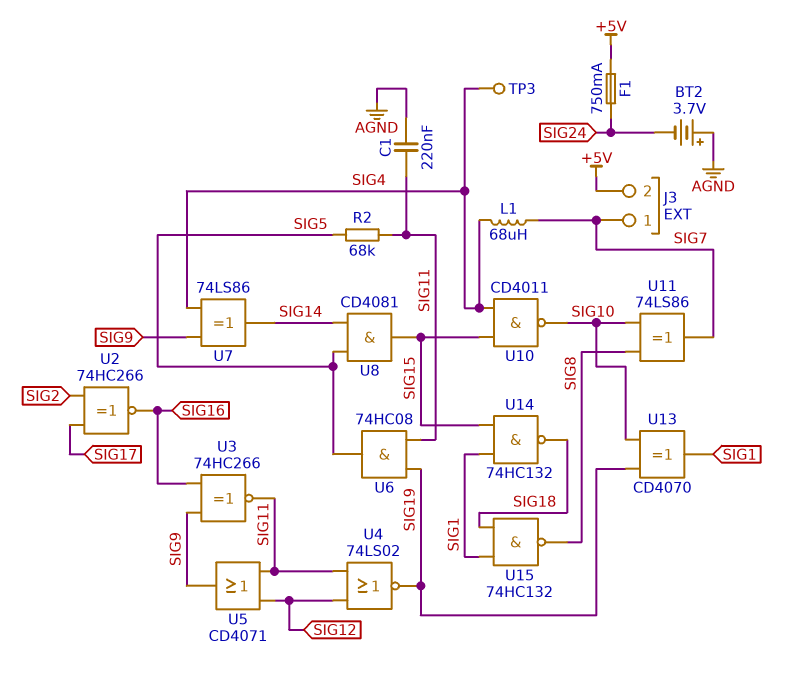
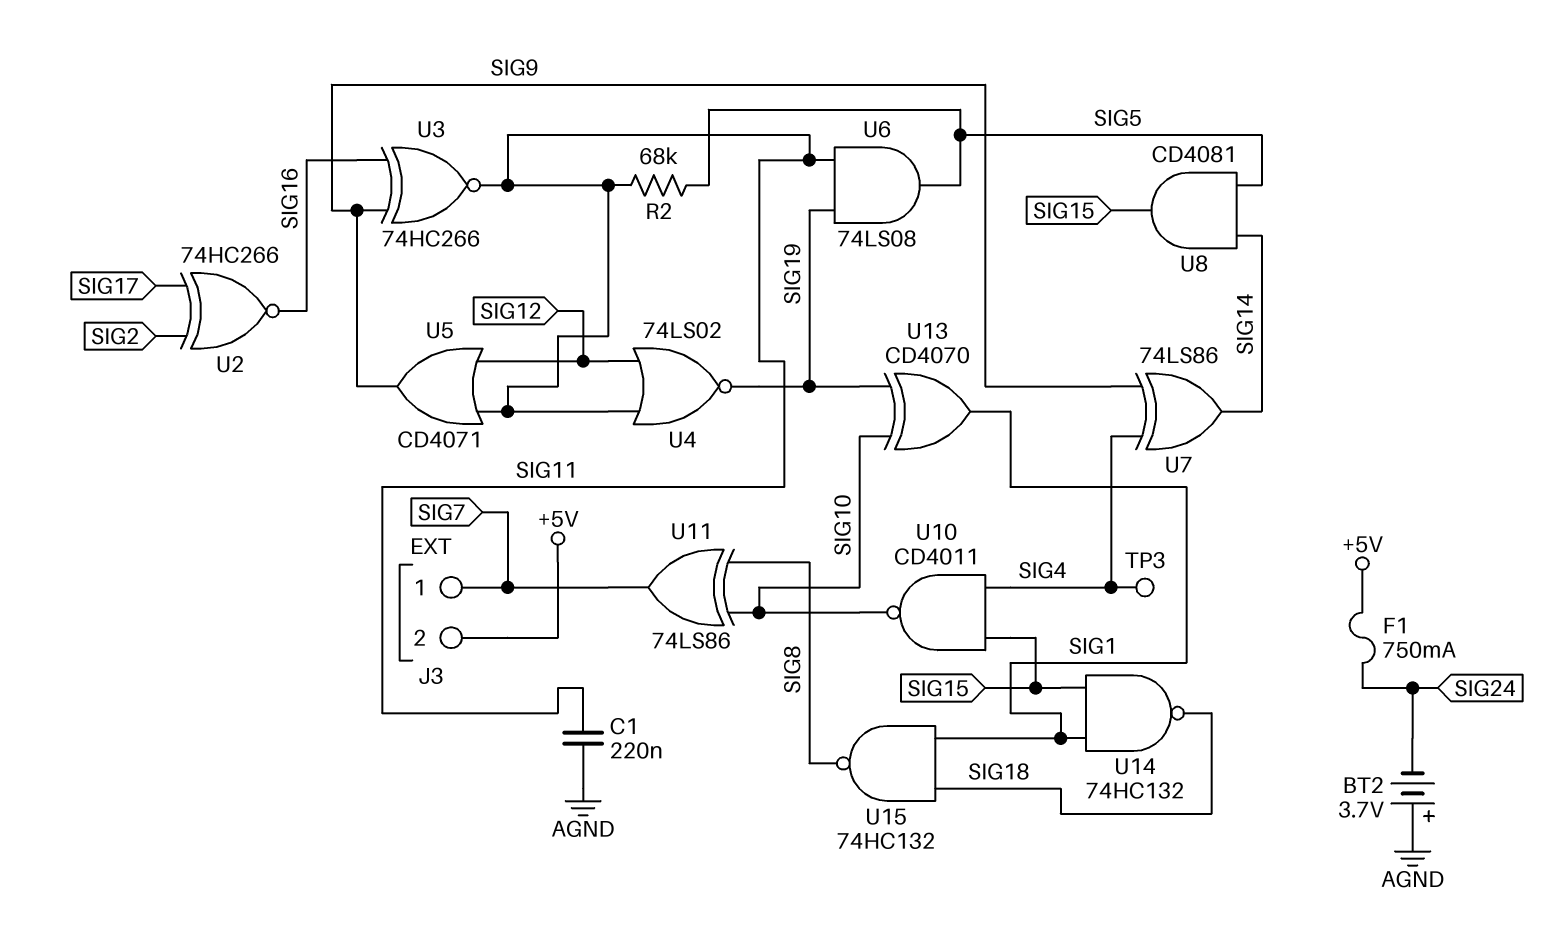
L1: 68uH (SIG4, SIG7) -> none
U6: AND 74HC08 (in SIG11, in SIG19, out SIG5) -> AND 74LS08 (in SIG11, in SIG19, out SIG5)

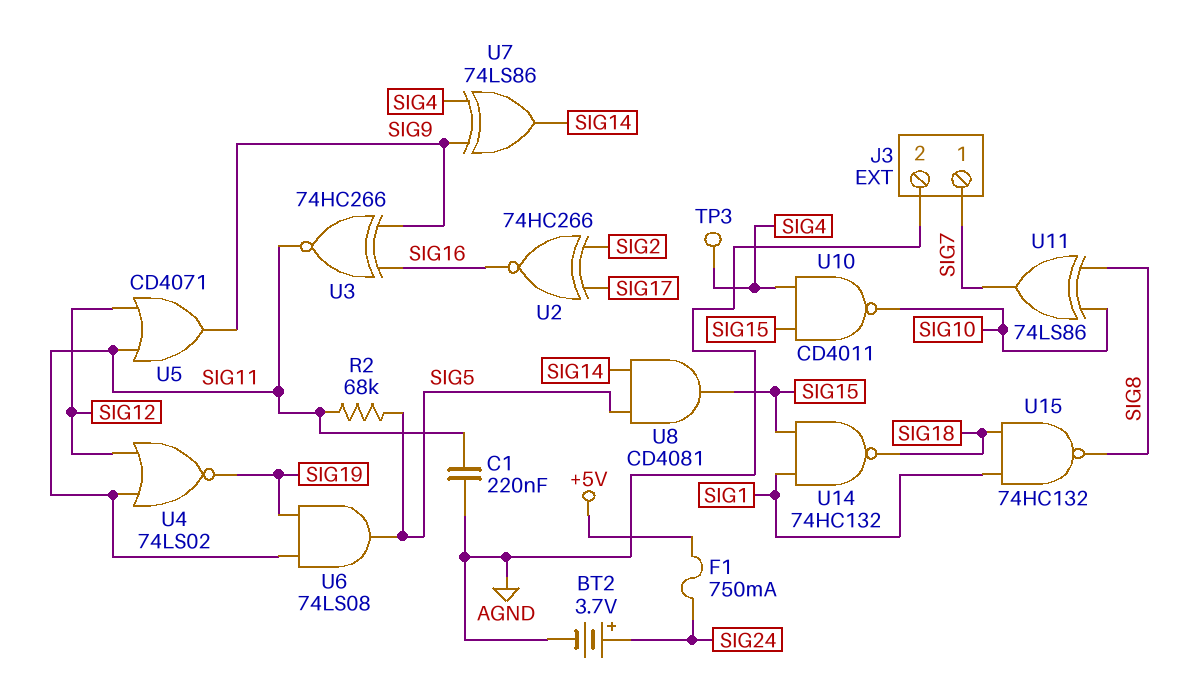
BT2: 3.7V (plus AGND, minus SIG24) -> 3.7V (plus SIG24, minus AGND)
J3 pin 2: +5V -> AGND
U13: XOR CD4070 (in SIG10, in SIG19, out SIG1) -> none

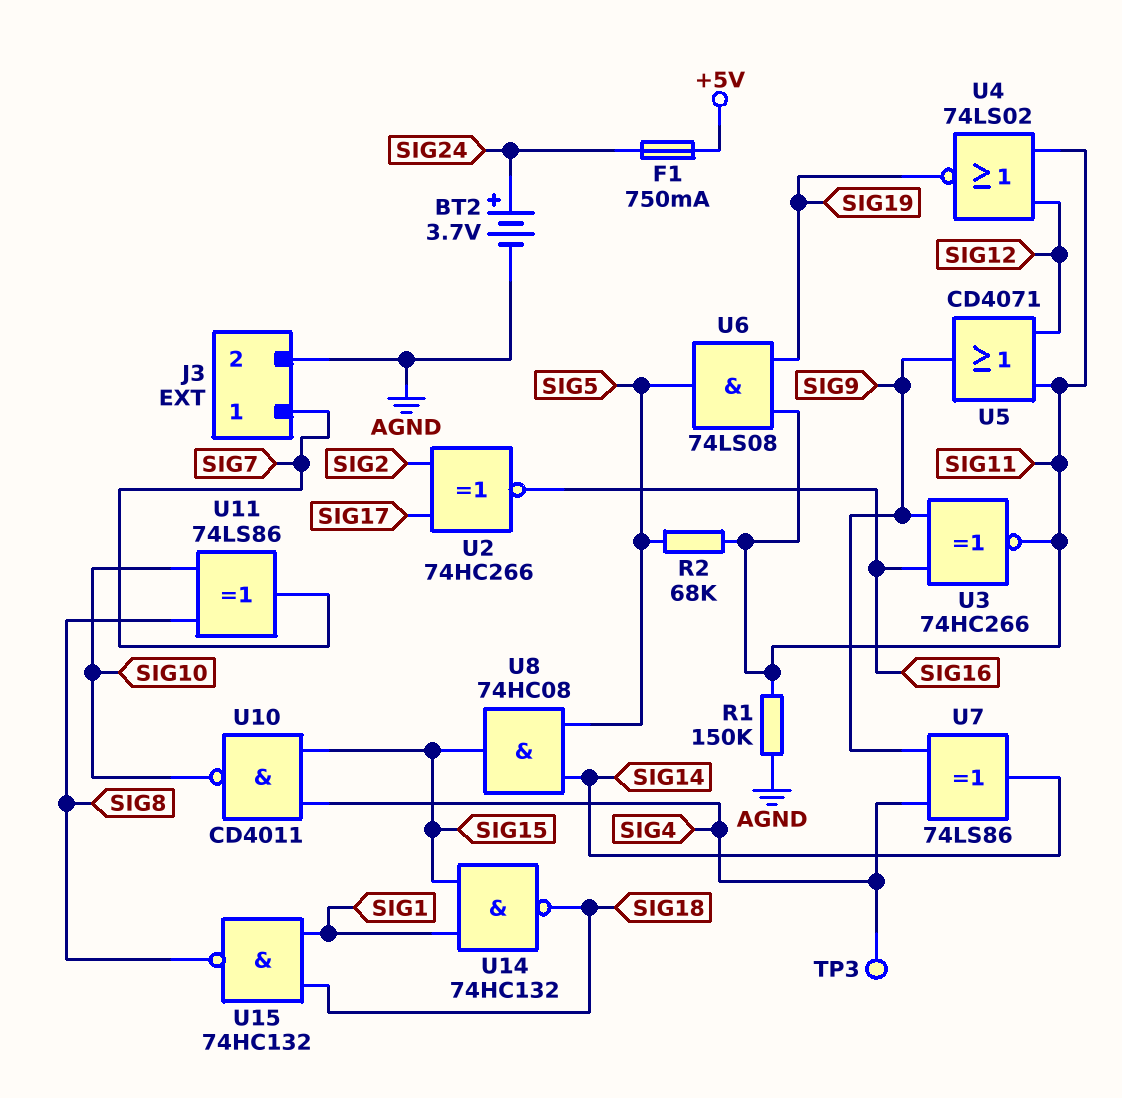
C1: 220nF (AGND, SIG11) -> none
R1: none -> 150k (AGND, SIG11)
U8: AND CD4081 (in SIG5, in SIG14, out SIG15) -> AND 74HC08 (in SIG5, in SIG14, out SIG15)

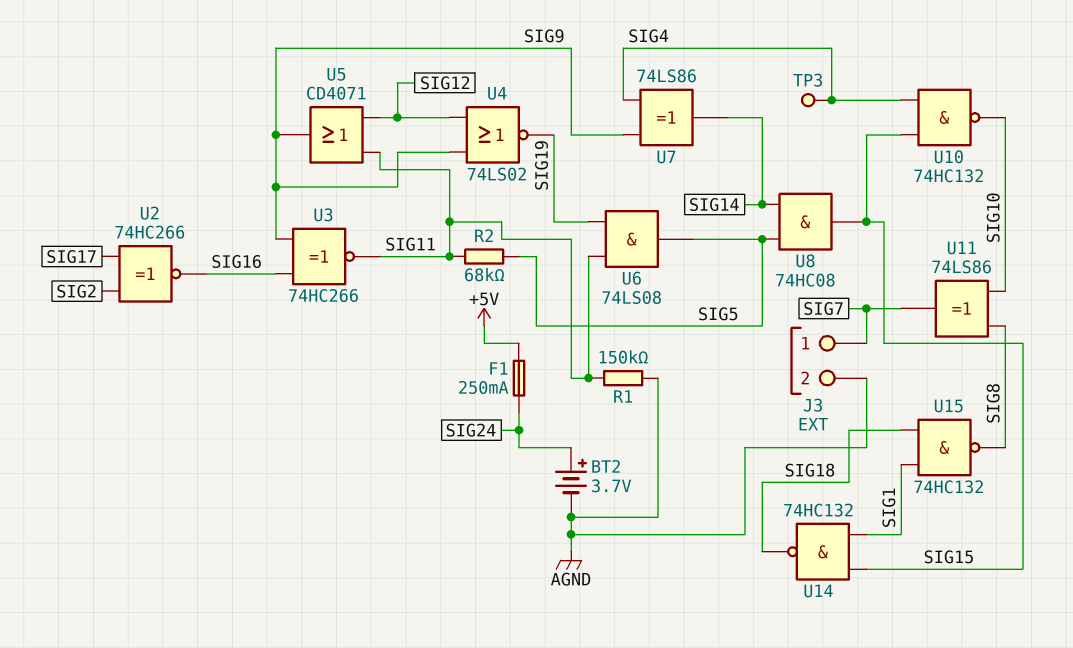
F1: 750mA (+5V, SIG24) -> 250mA (+5V, SIG24)
U4: NOR 74LS02 (in SIG11, in SIG12, out SIG19) -> NOR 74LS02 (in SIG9, in SIG12, out SIG19)
U10: NAND CD4011 (in SIG4, in SIG15, out SIG10) -> NAND 74HC132 (in SIG4, in SIG15, out SIG10)

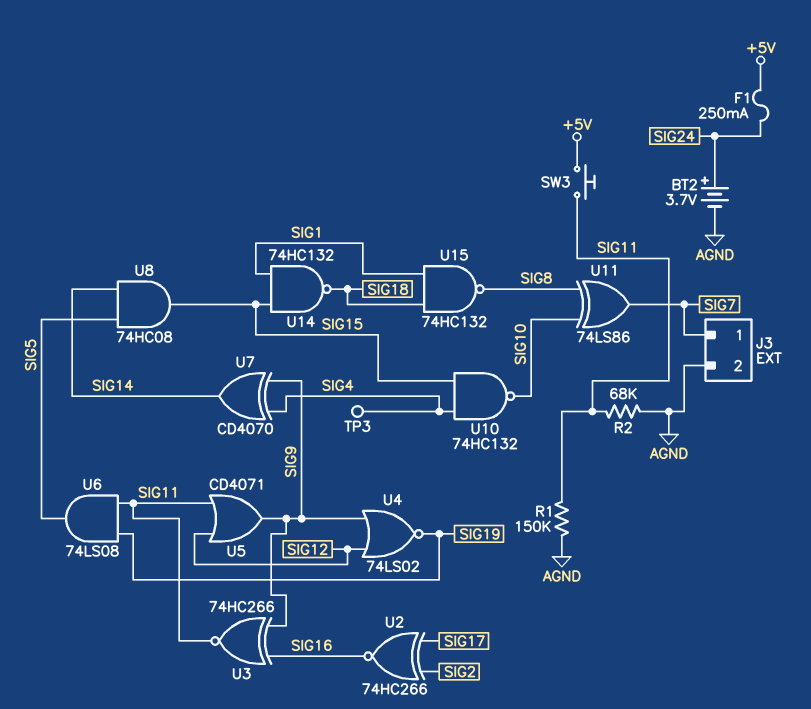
R2: 68k (SIG5, SIG11) -> 68k (AGND, SIG11)
SW3: none -> button (+5V, SIG11)
U7: XOR 74LS86 (in SIG4, in SIG9, out SIG14) -> XOR CD4070 (in SIG4, in SIG9, out SIG14)

